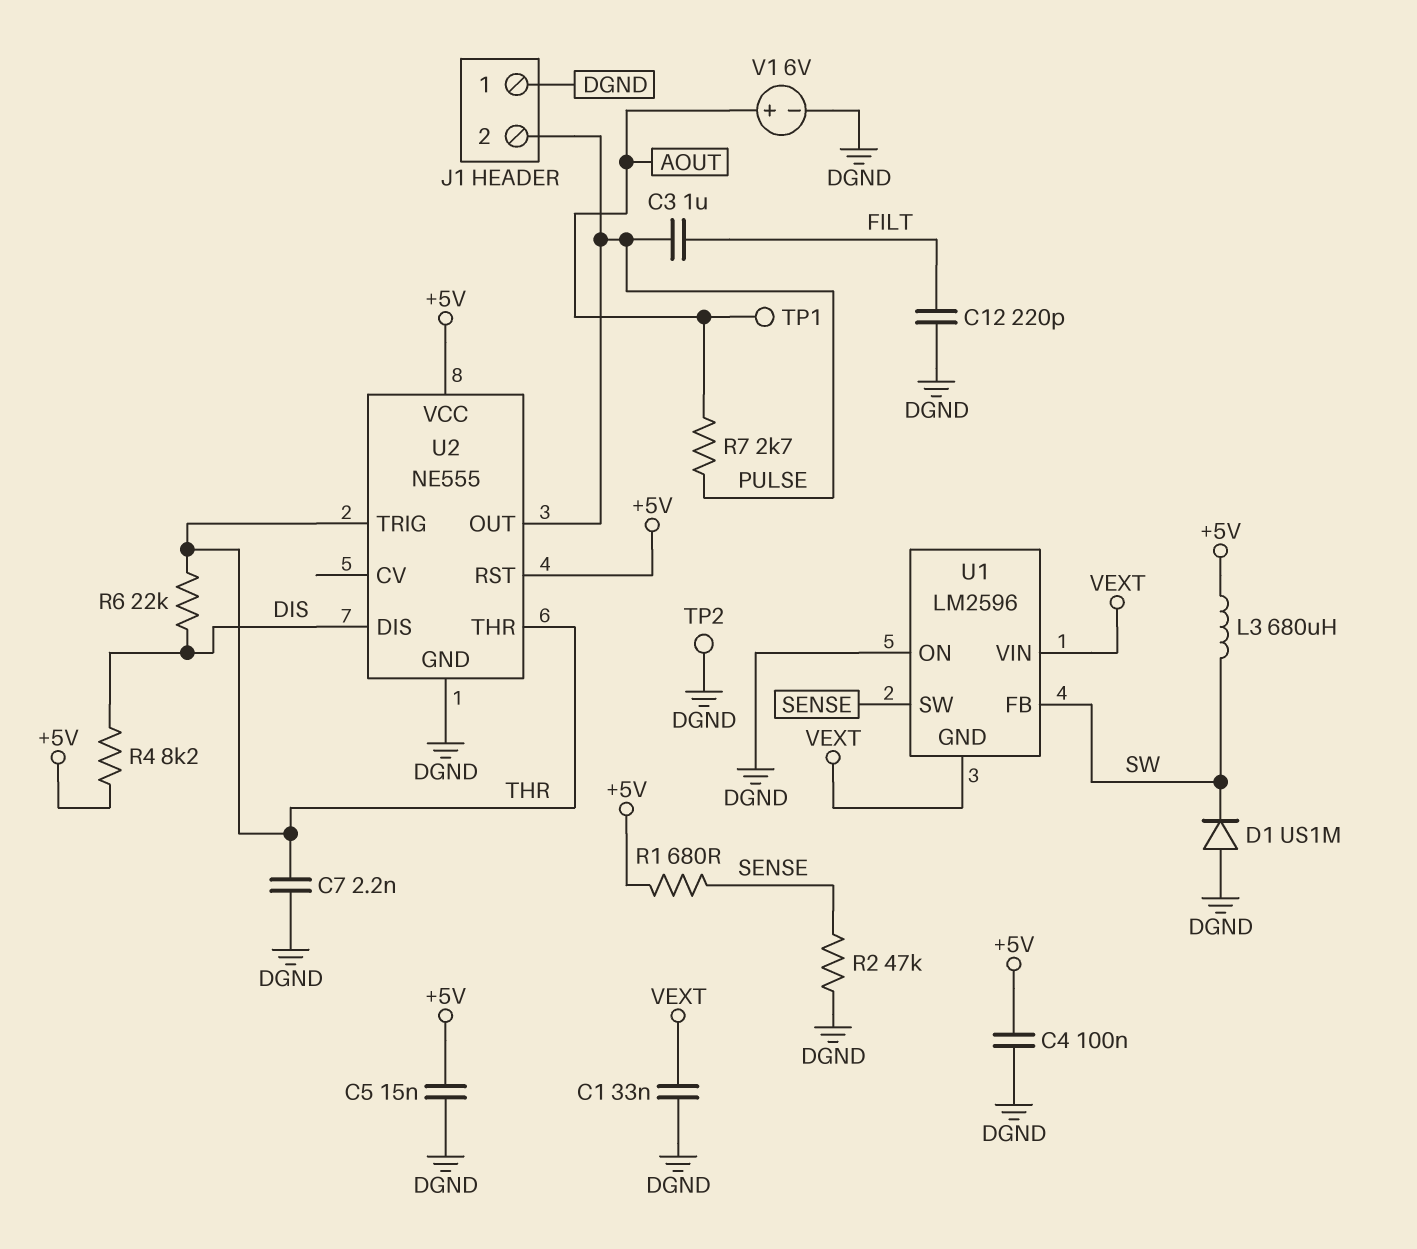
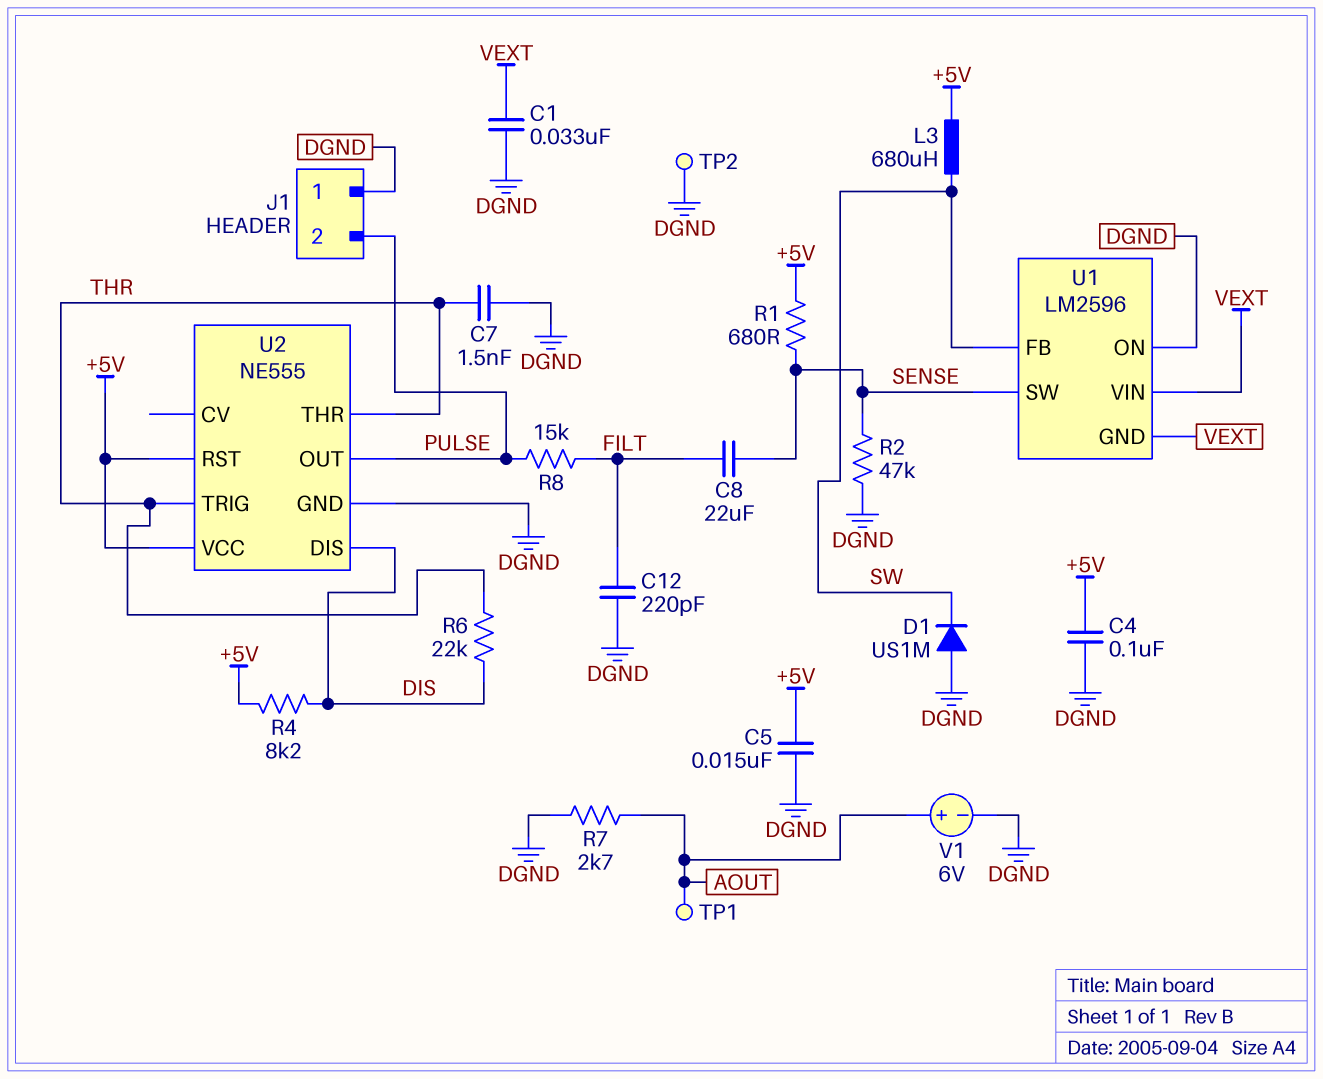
C3: 1uF (FILT, PULSE) -> none
C7: 2.2nF (DGND, THR) -> 1.5nF (DGND, THR)
C8: none -> 22uF (FILT, SENSE)
R7: 2.7k (AOUT, PULSE) -> 2.7k (AOUT, DGND)
R8: none -> 15k (FILT, PULSE)

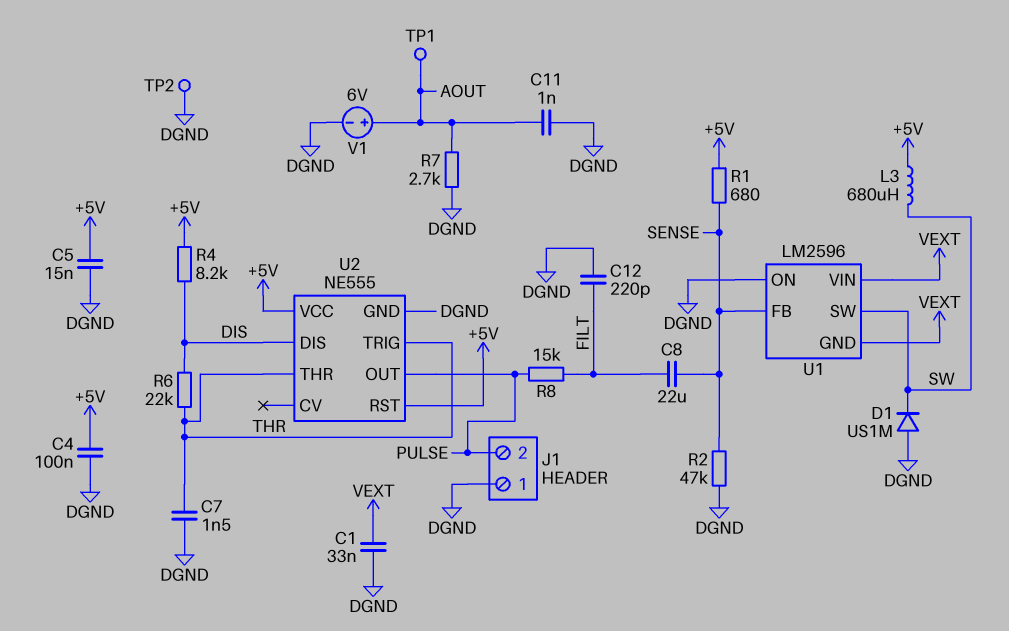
C11: none -> 1nF (AOUT, DGND)
U1 pin FB: SW -> SENSE
U1 pin SW: SENSE -> SW

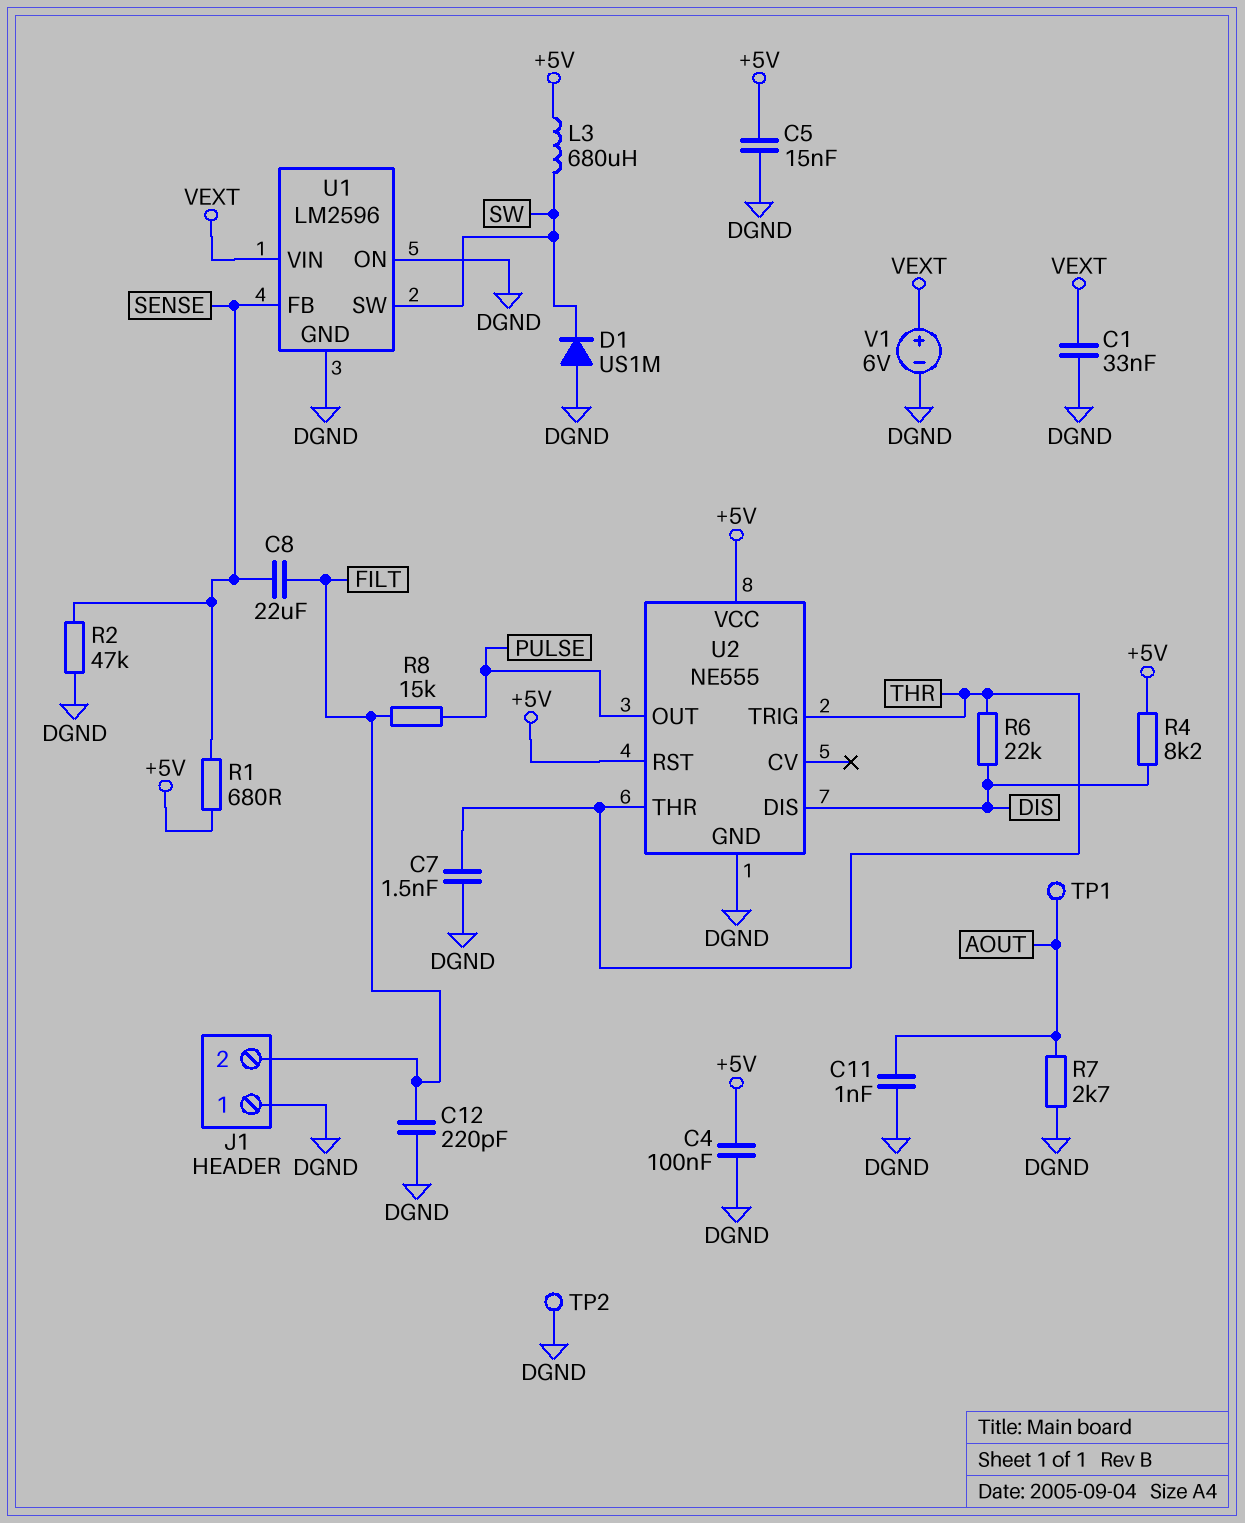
J1 pin 2: PULSE -> FILT
U1 pin GND: VEXT -> DGND
V1: 6V (plus AOUT, minus DGND) -> 6V (plus VEXT, minus DGND)

